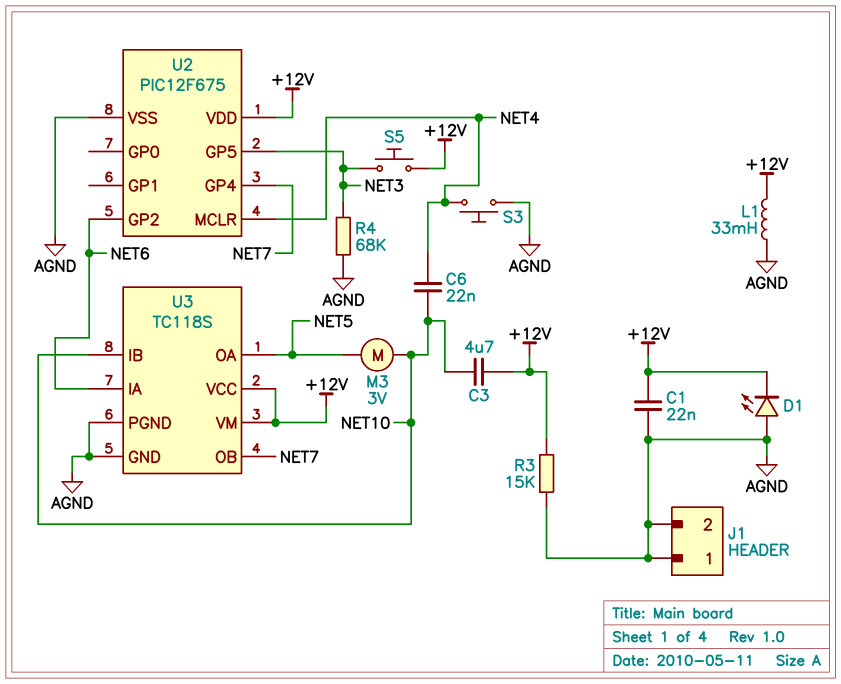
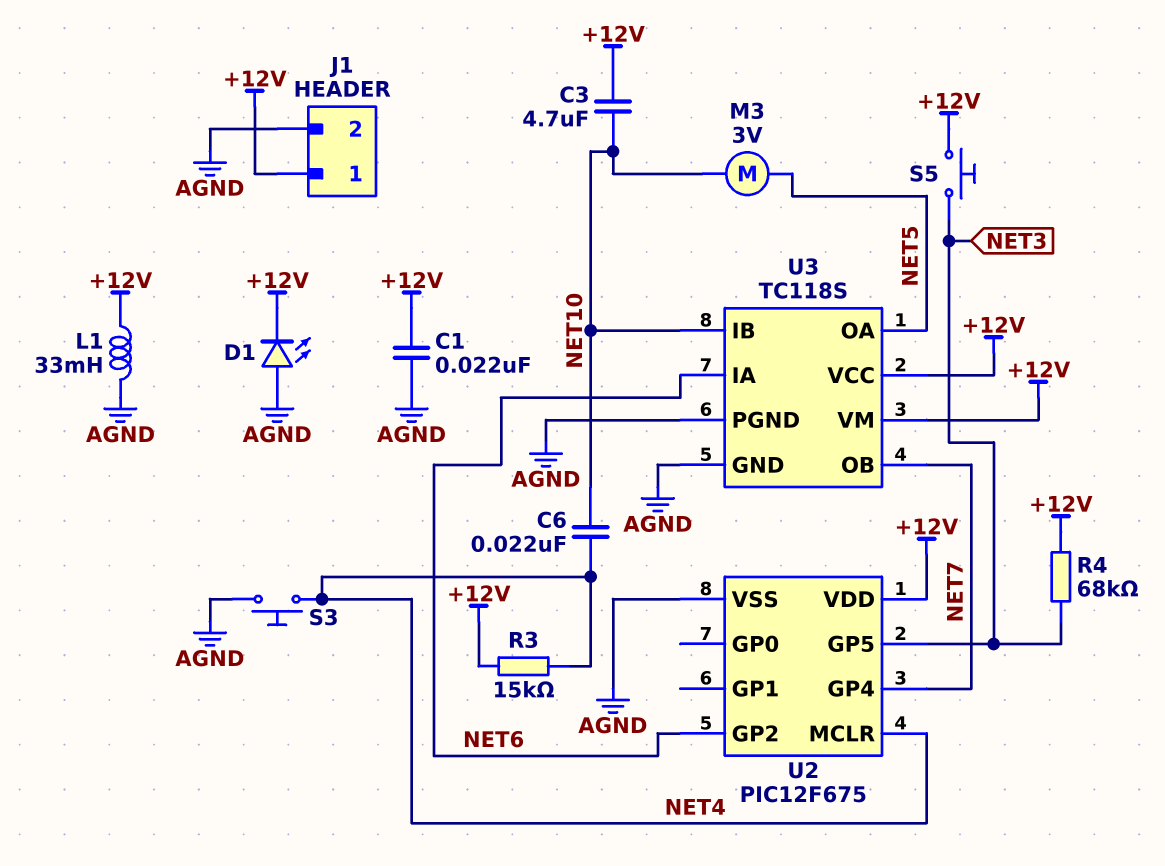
J1 pin 1: AGND -> +12V
R3: 15k (+12V, AGND) -> 15k (+12V, NET4)
R4: 68k (AGND, NET3) -> 68k (+12V, NET3)

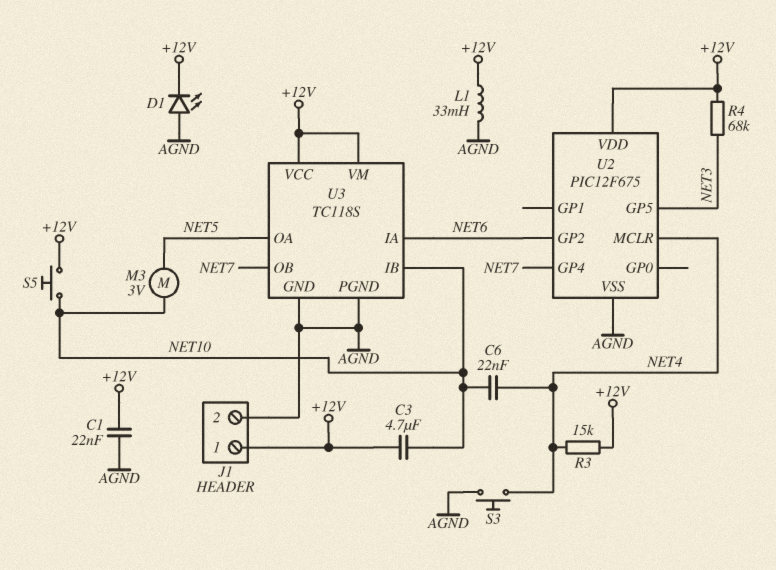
S5: button (+12V, NET3) -> button (+12V, NET10)

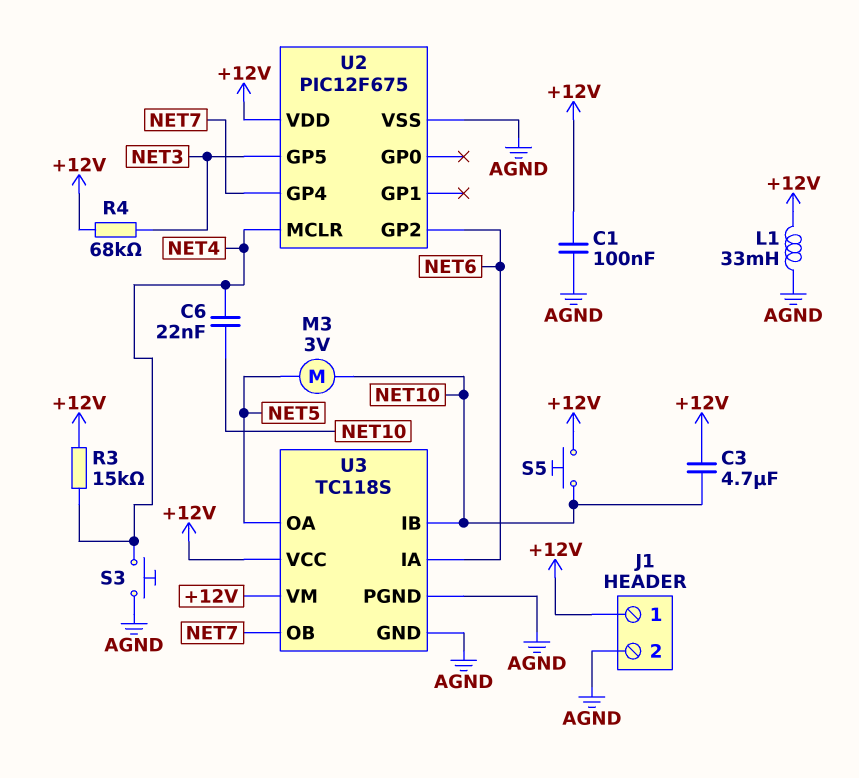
C1: 22nF (+12V, AGND) -> 100nF (+12V, AGND)
D1: LED (A AGND, K +12V) -> none

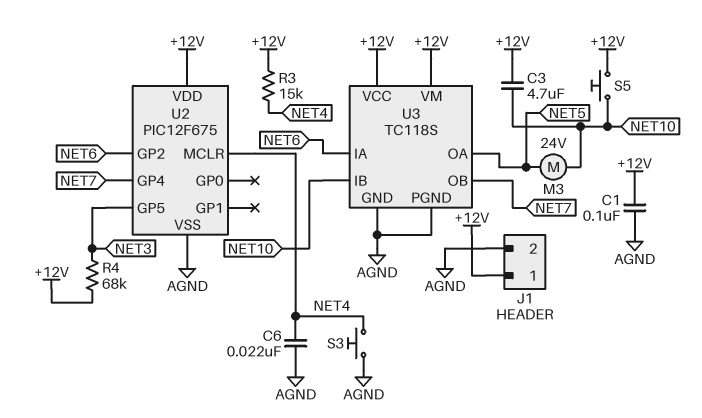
C6: 22nF (NET4, NET10) -> 22nF (AGND, NET4)
L1: 33mH (+12V, AGND) -> none
M3: motor 3V (NET5, NET10) -> motor 24V (NET5, NET10)

